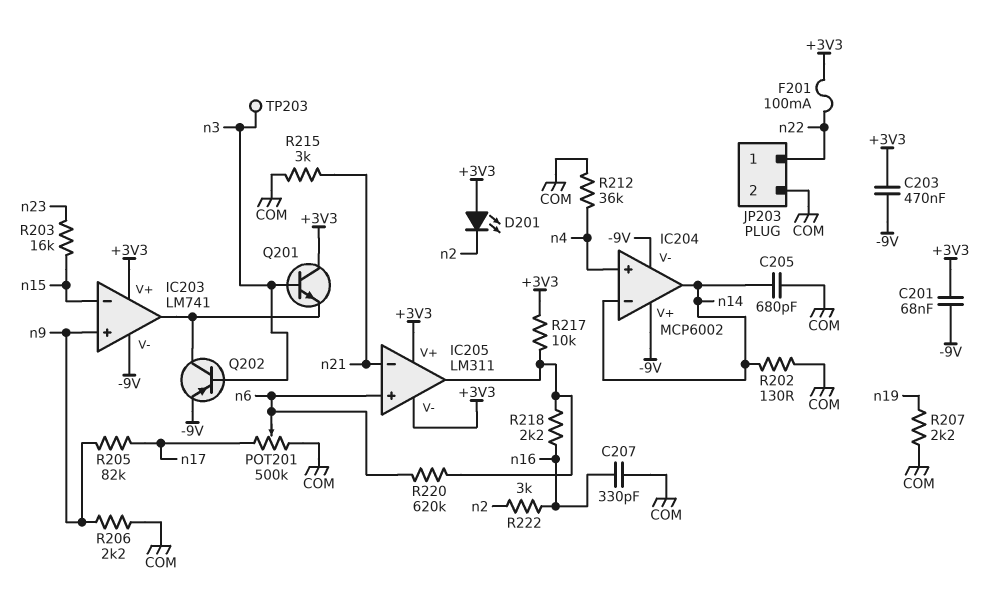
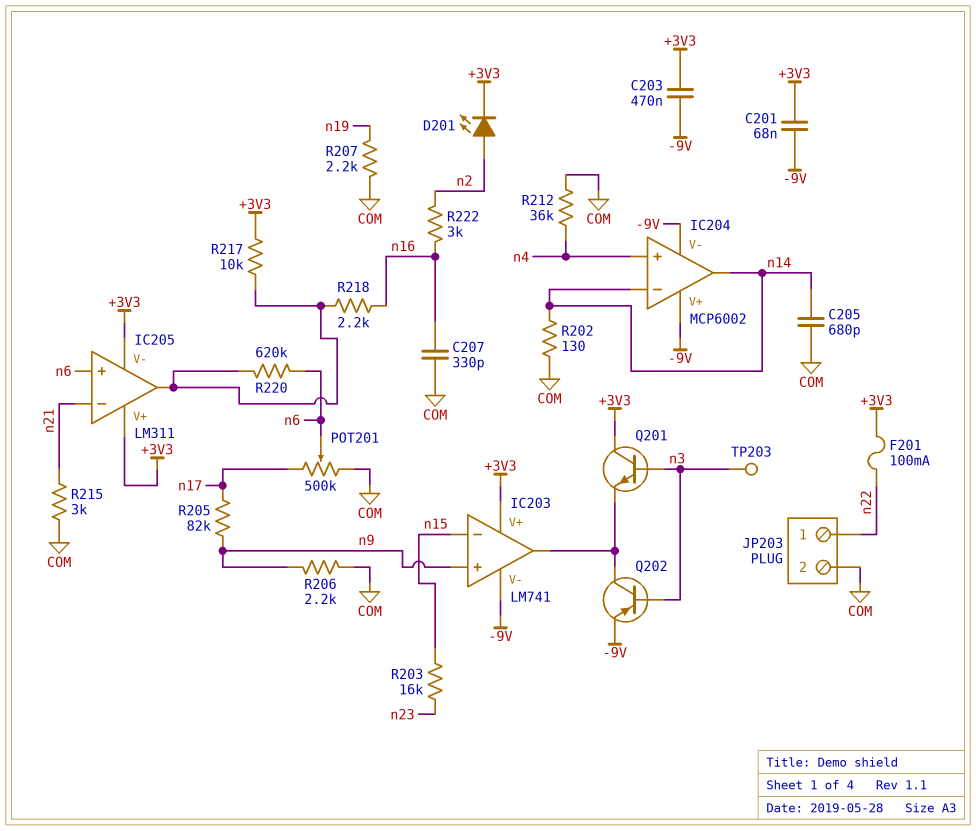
D201: LED (A +3V3, K n2) -> LED (A n2, K +3V3)

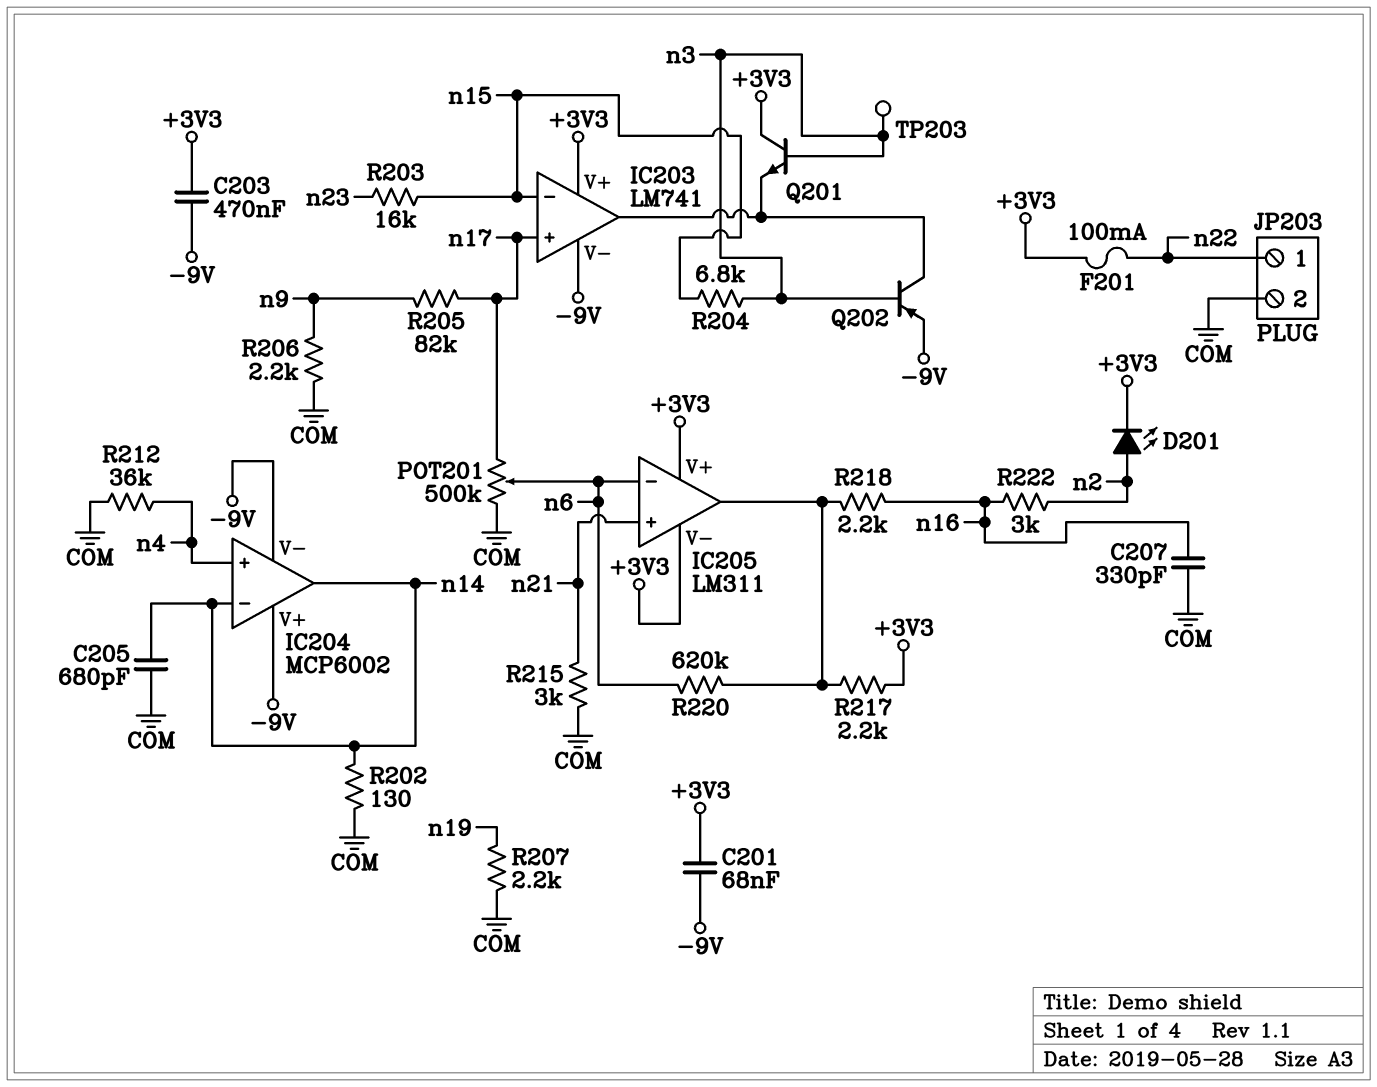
IC203 pin in+: n9 -> n17
IC205 pin in+: n6 -> n21
IC205 pin in-: n21 -> n6
R204: none -> 6.8k (n3, n15)
R217: 10k (+3V3, IC205/out) -> 2.2k (+3V3, IC205/out)

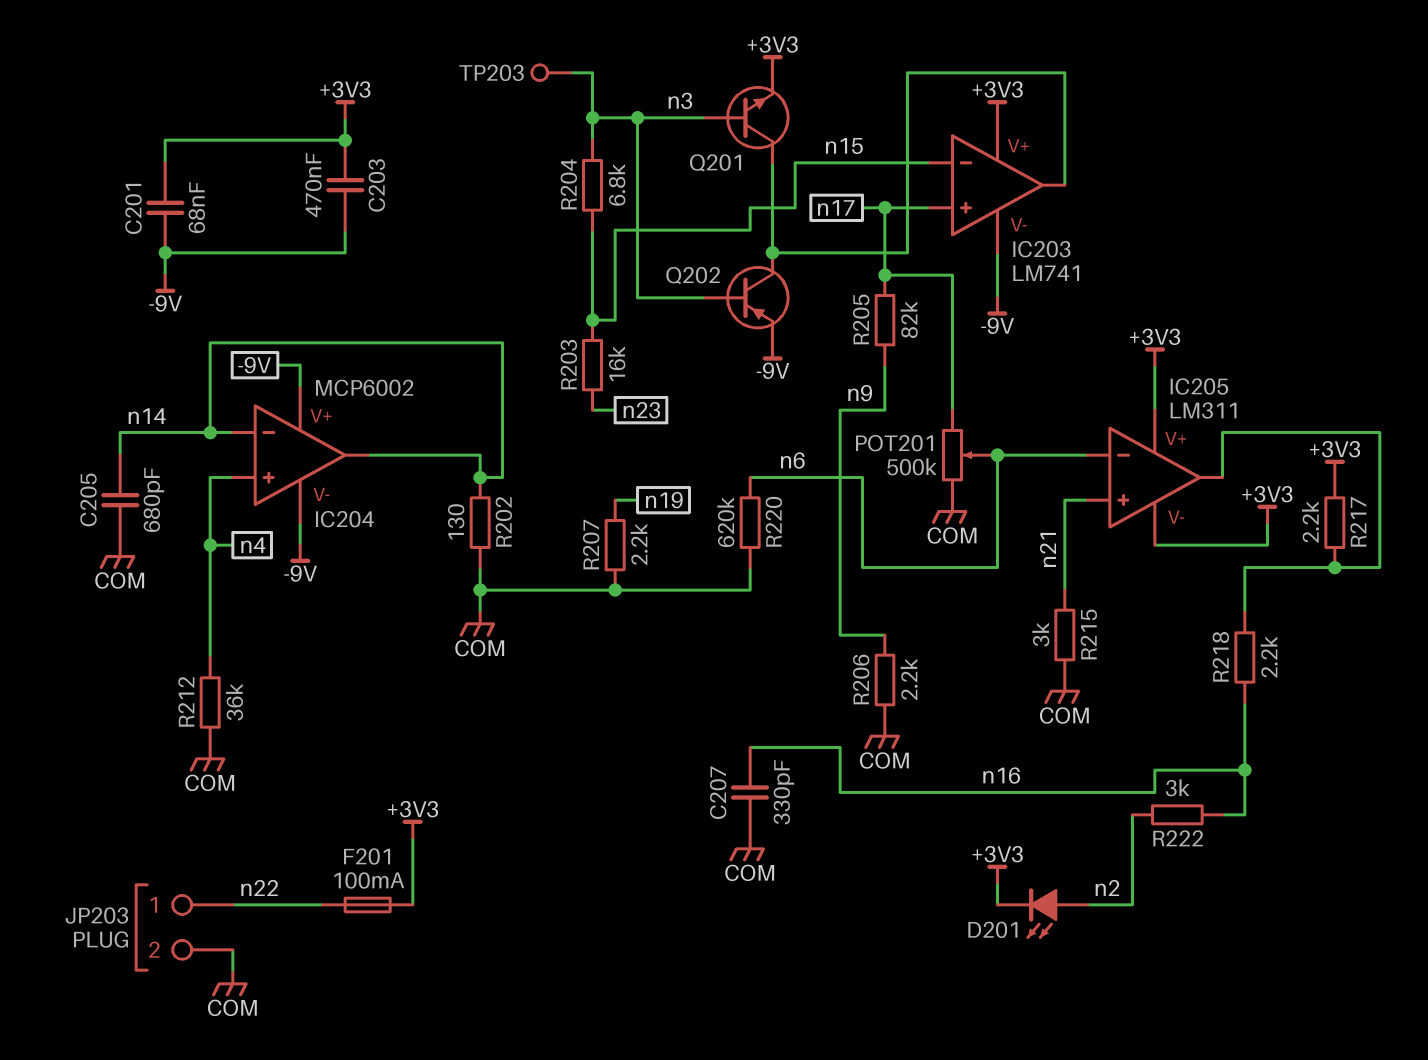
Q201: NPN (B n3, C +3V3, E IC203/out) -> NPN (B n3, C IC203/out, E +3V3)
R220: 620k (IC205/out, n6) -> 620k (COM, n6)

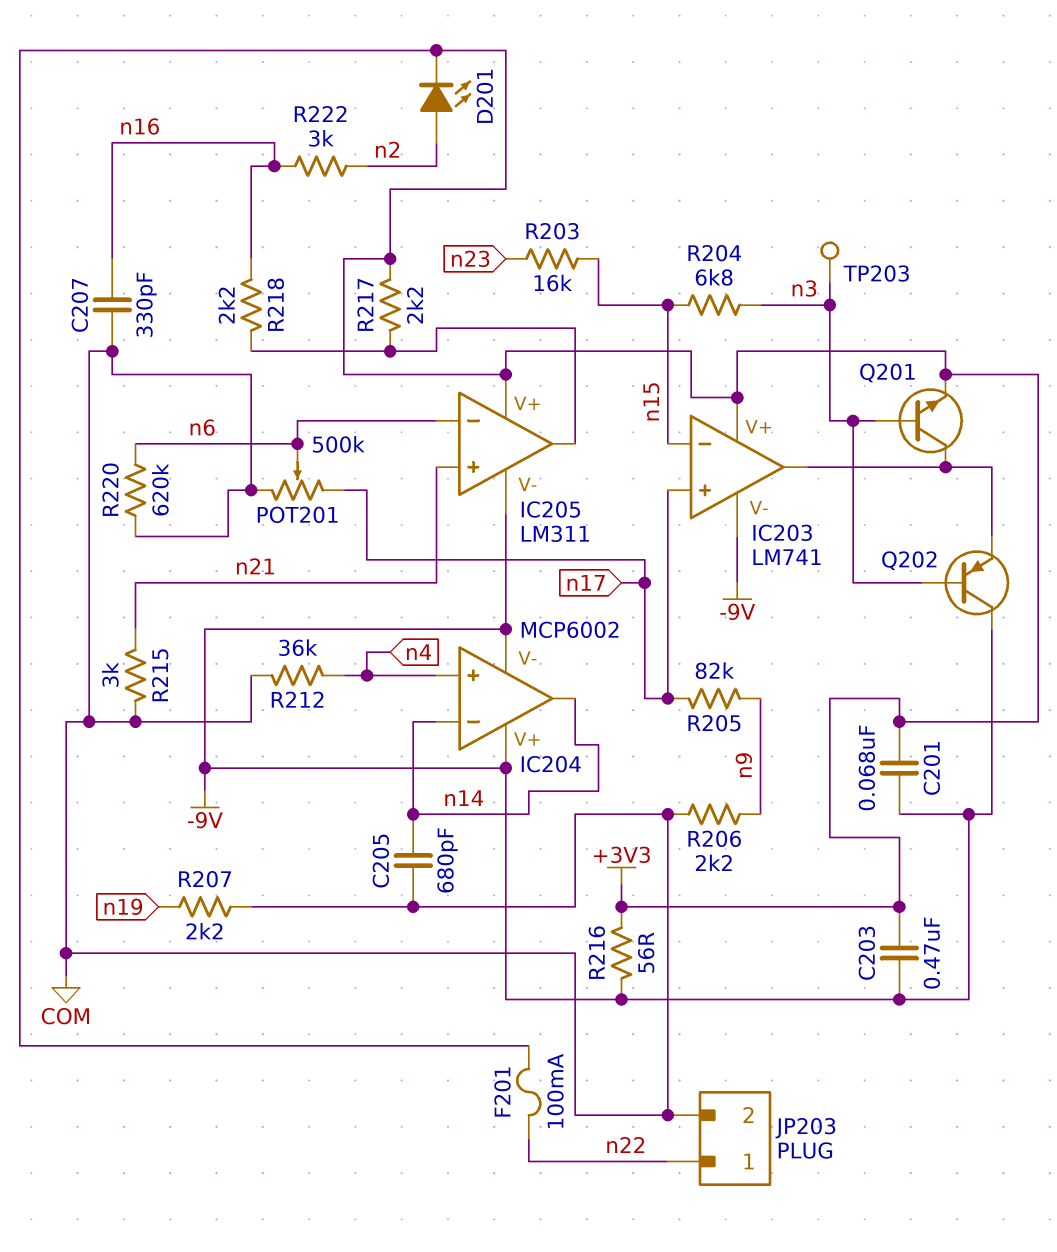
IC205 pin V-: +3V3 -> -9V
Q202: PNP (B n3, C IC203/out, E -9V) -> PNP (B n3, C -9V, E IC203/out)
R202: 130 (COM, n14) -> none
R216: none -> 56 (+3V3, -9V)

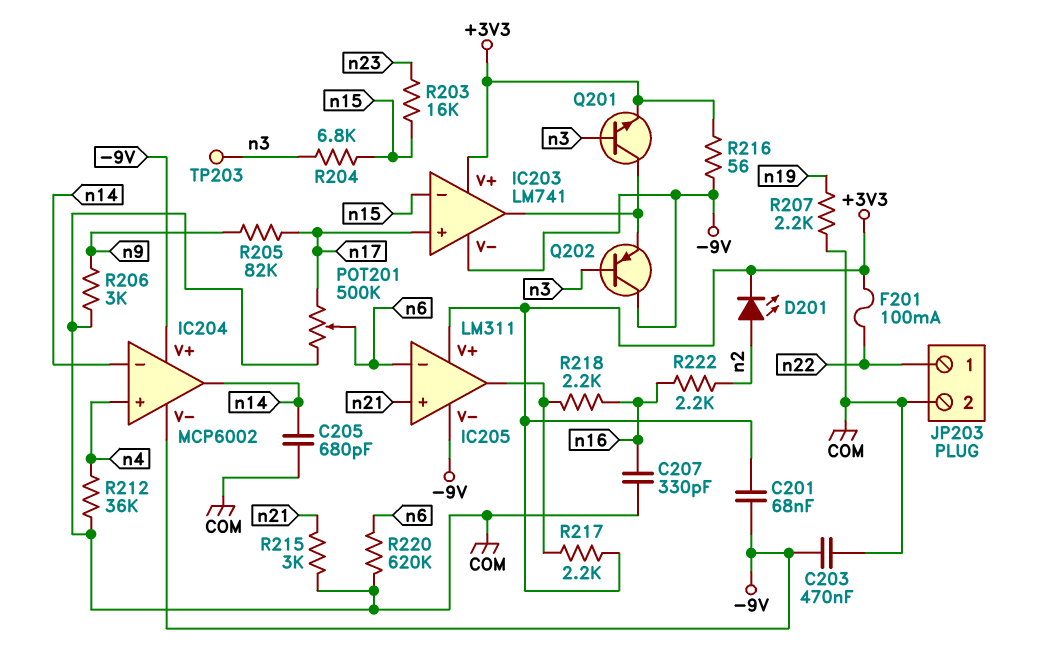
C203: 470nF (+3V3, -9V) -> 470nF (-9V, COM)
R206: 2.2k (COM, n9) -> 3k (COM, n9)
R222: 3k (n2, n16) -> 2.2k (n2, n16)

